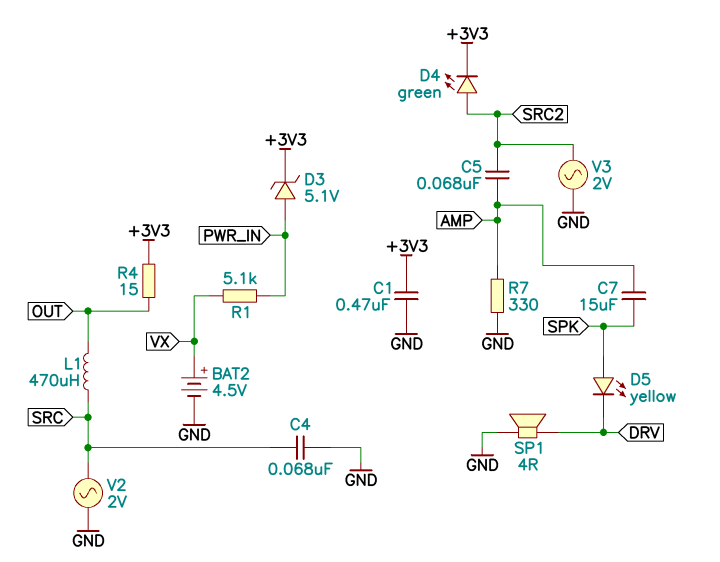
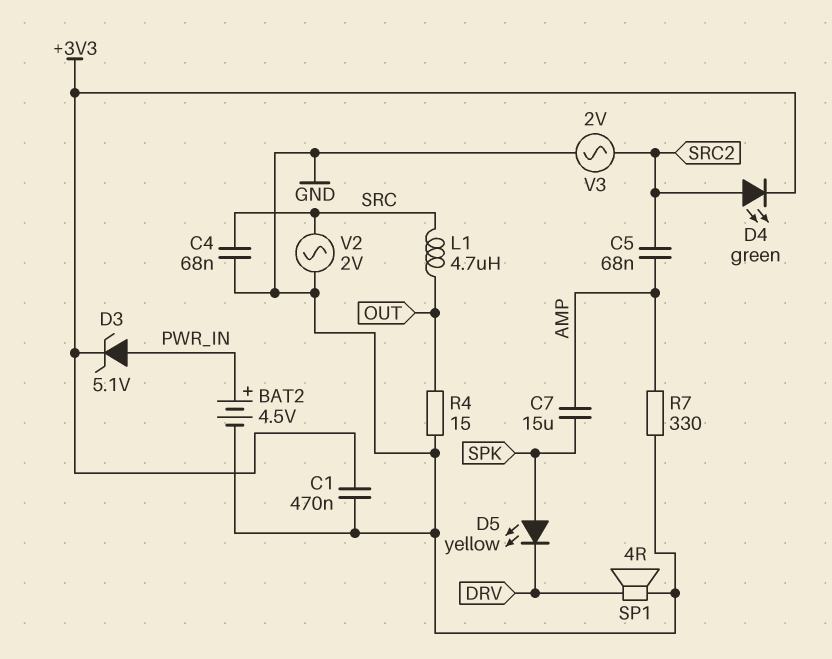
BAT2: 4.5V (plus VX, minus GND) -> 4.5V (plus PWR_IN, minus GND)
L1: 470uH (OUT, SRC) -> 4.7uH (OUT, SRC)
R1: 5.1k (PWR_IN, VX) -> none
R4: 15 (+3V3, OUT) -> 15 (GND, OUT)

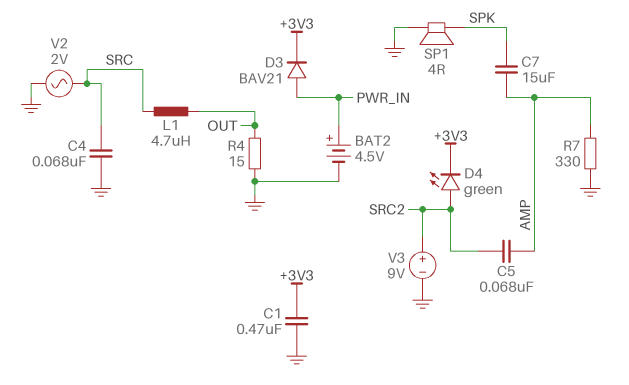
D3: zener 5.1V (A PWR_IN, K +3V3) -> diode BAV21 (A PWR_IN, K +3V3)
D5: LED yellow (A SPK, K DRV) -> none
SP1: speaker 4R (DRV, GND) -> speaker 4R (GND, SPK)
V3: AC 2V (GND, SRC2) -> 9V (plus SRC2, minus GND)

